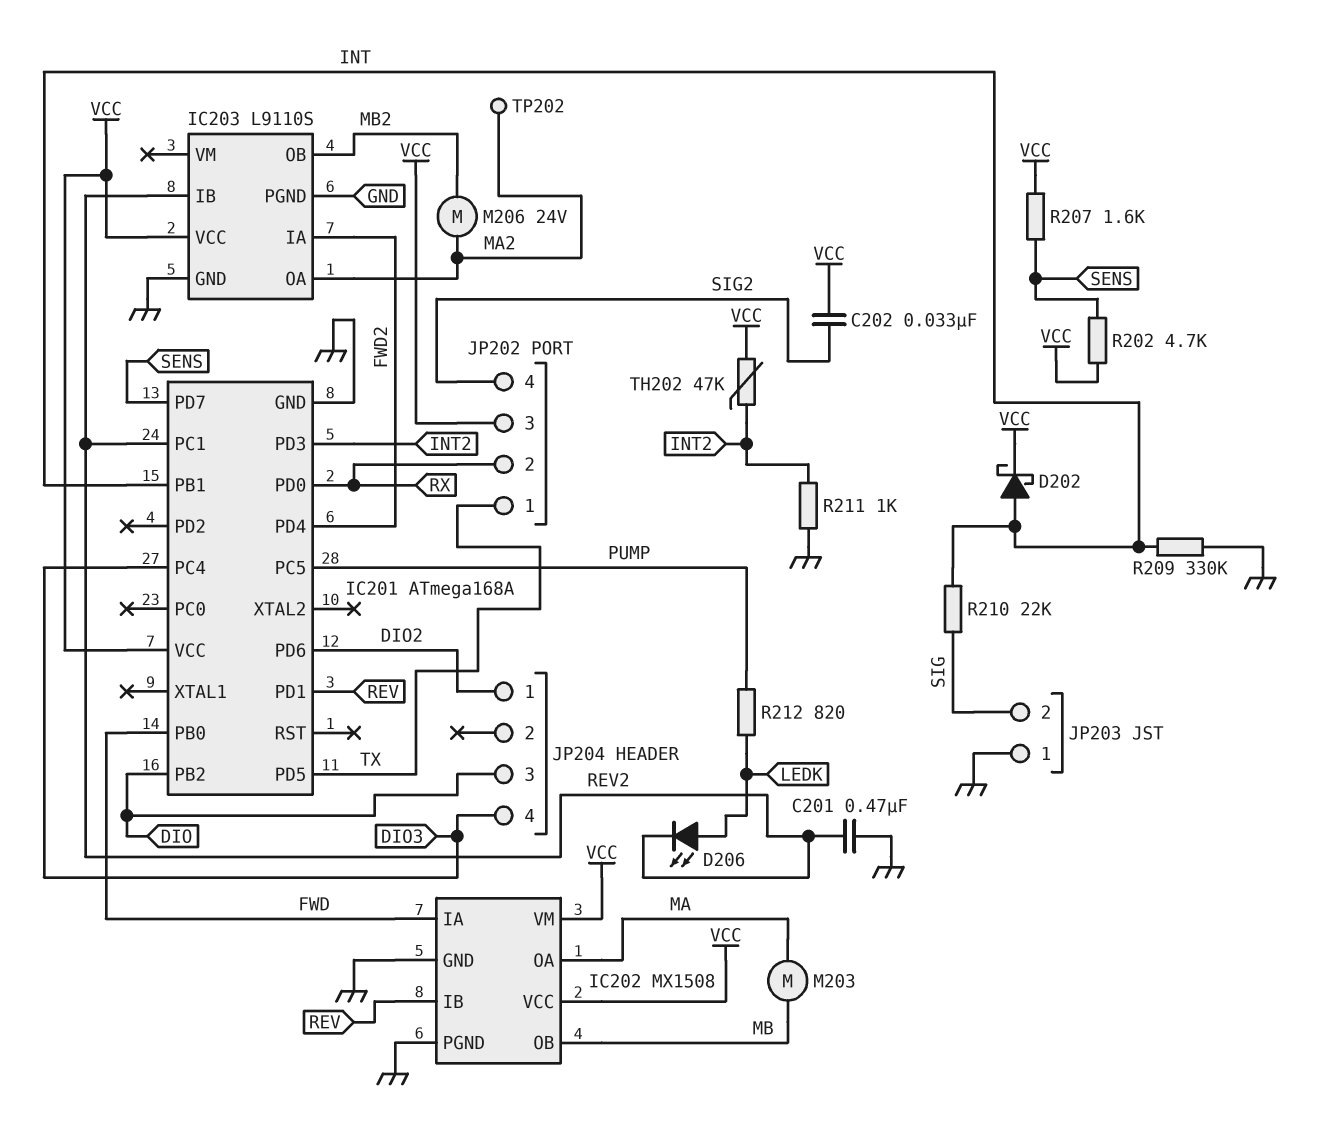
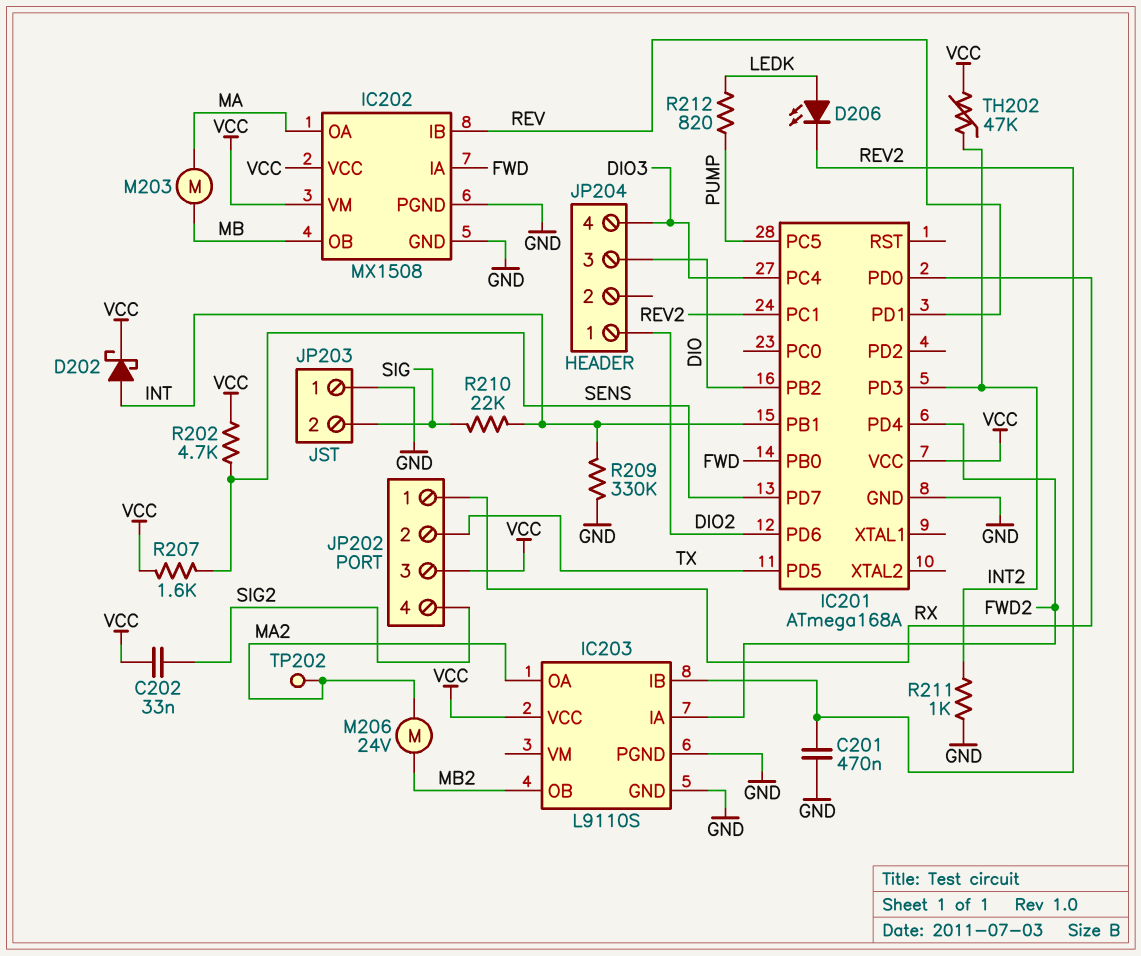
JP202 pin 1: TX -> RX
JP202 pin 2: RX -> TX

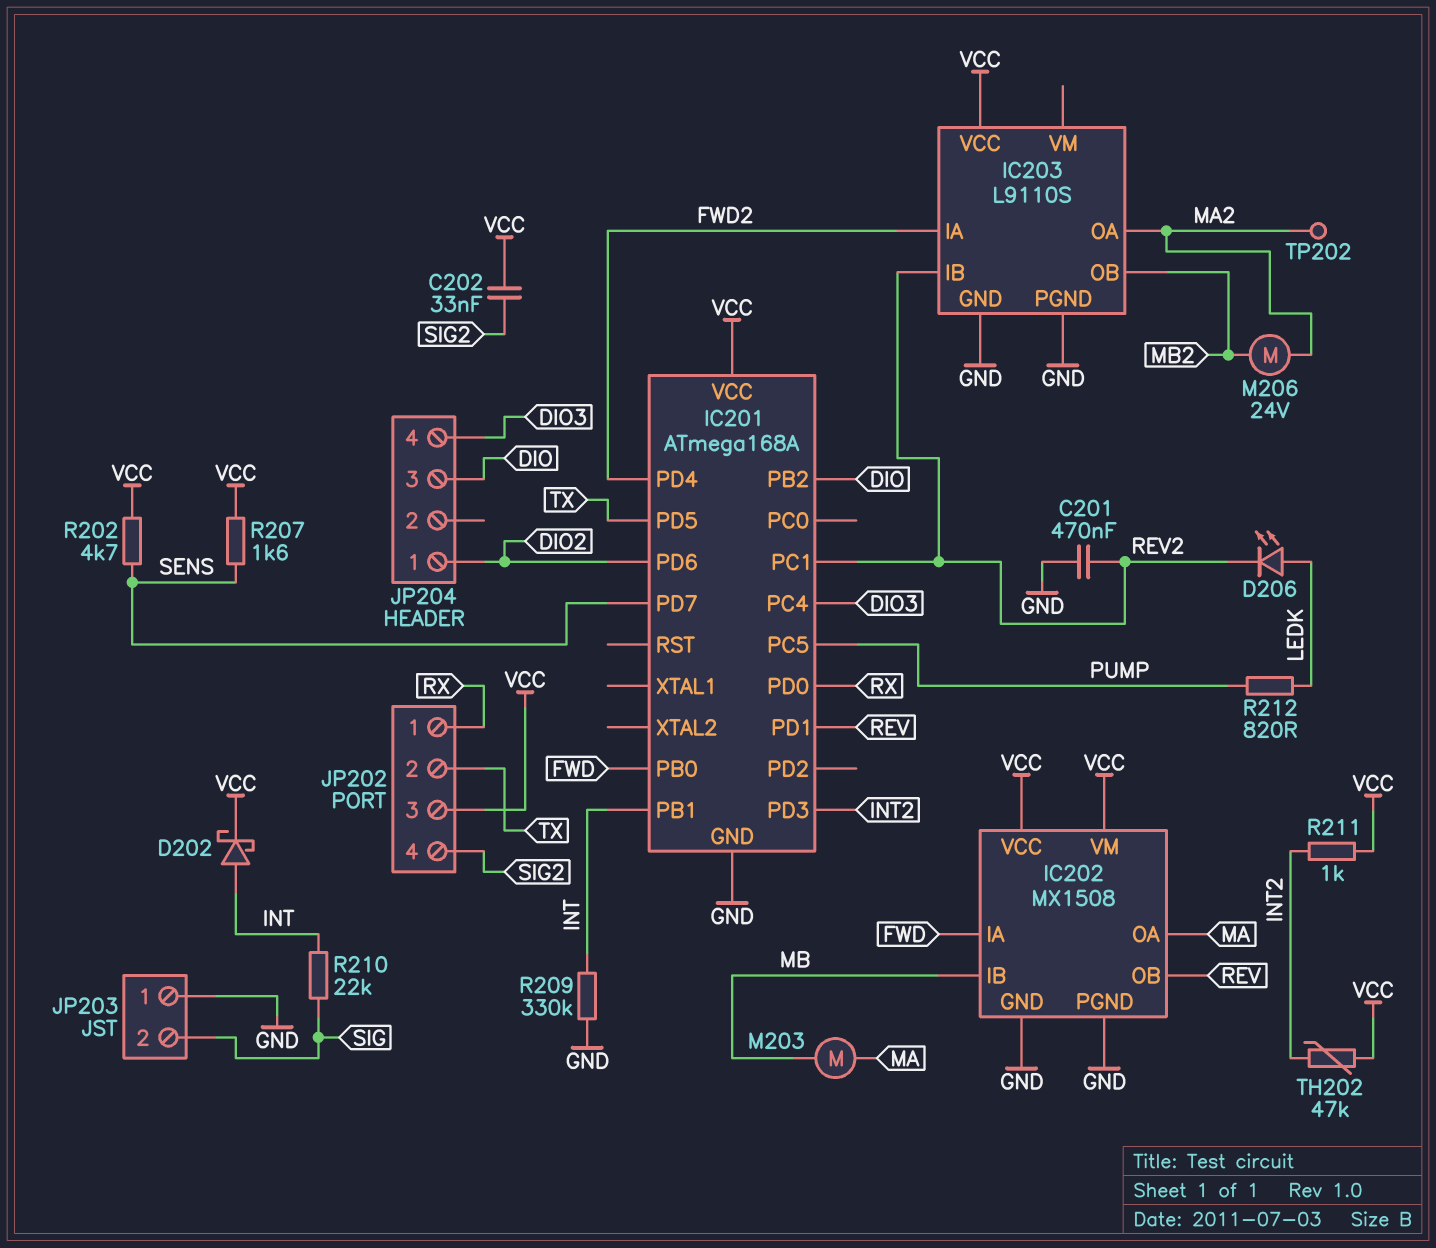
IC202 pin IB: REV -> MB
IC202 pin OB: MB -> REV
R211: 1k (GND, INT2) -> 1k (INT2, VCC)

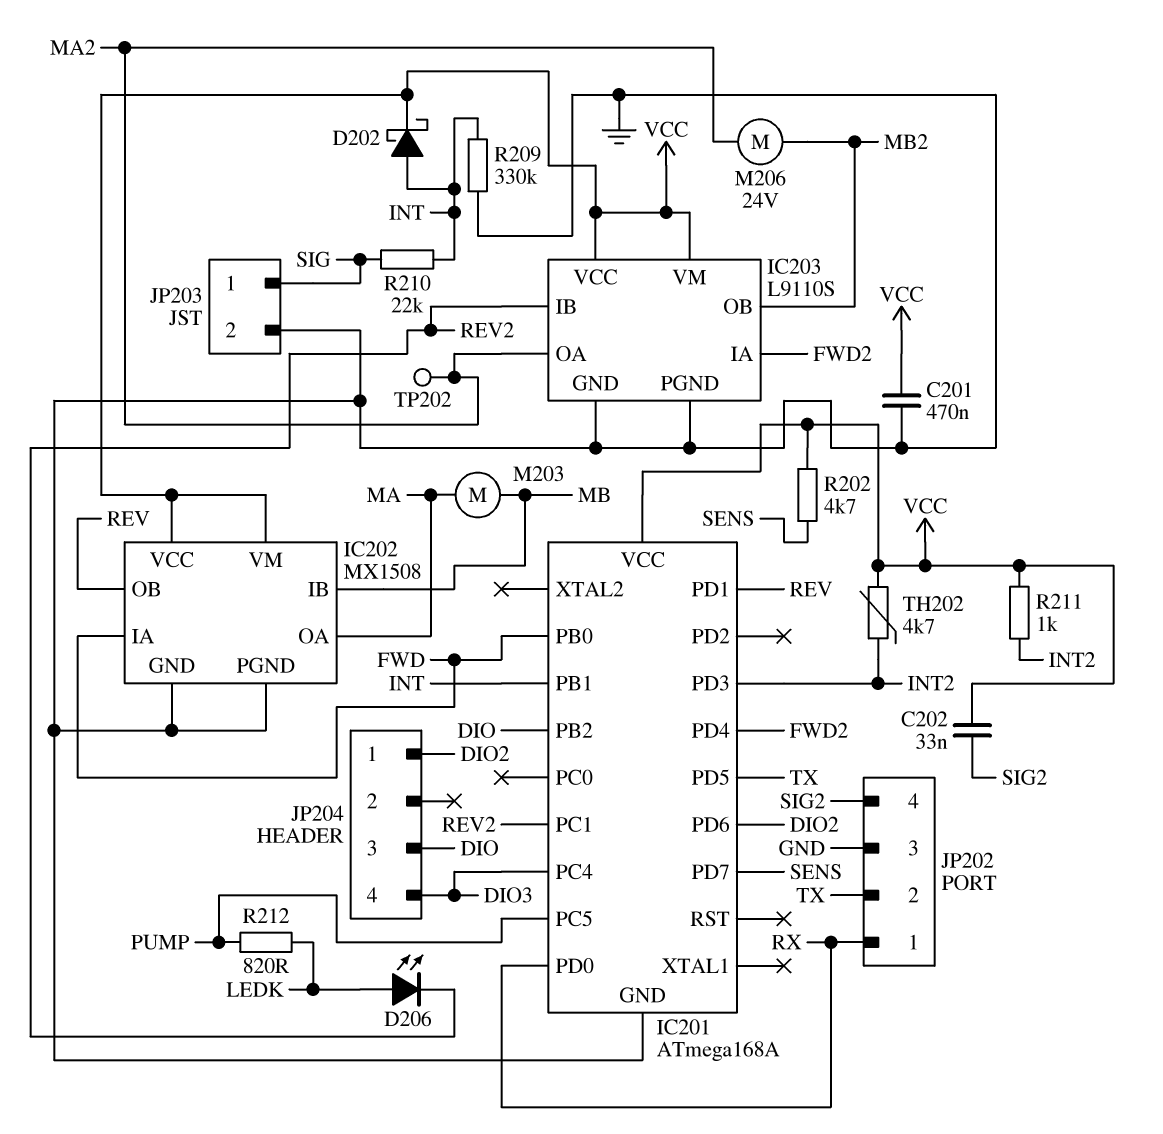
C201: 470nF (GND, REV2) -> 470nF (GND, VCC)
IC203 pin VM: none -> VCC
JP202 pin 3: VCC -> GND
JP203 pin 1: GND -> SIG
JP203 pin 2: SIG -> GND
R207: 1.6k (SENS, VCC) -> none
TH202: 47k (INT2, VCC) -> 4.7k (INT2, VCC)

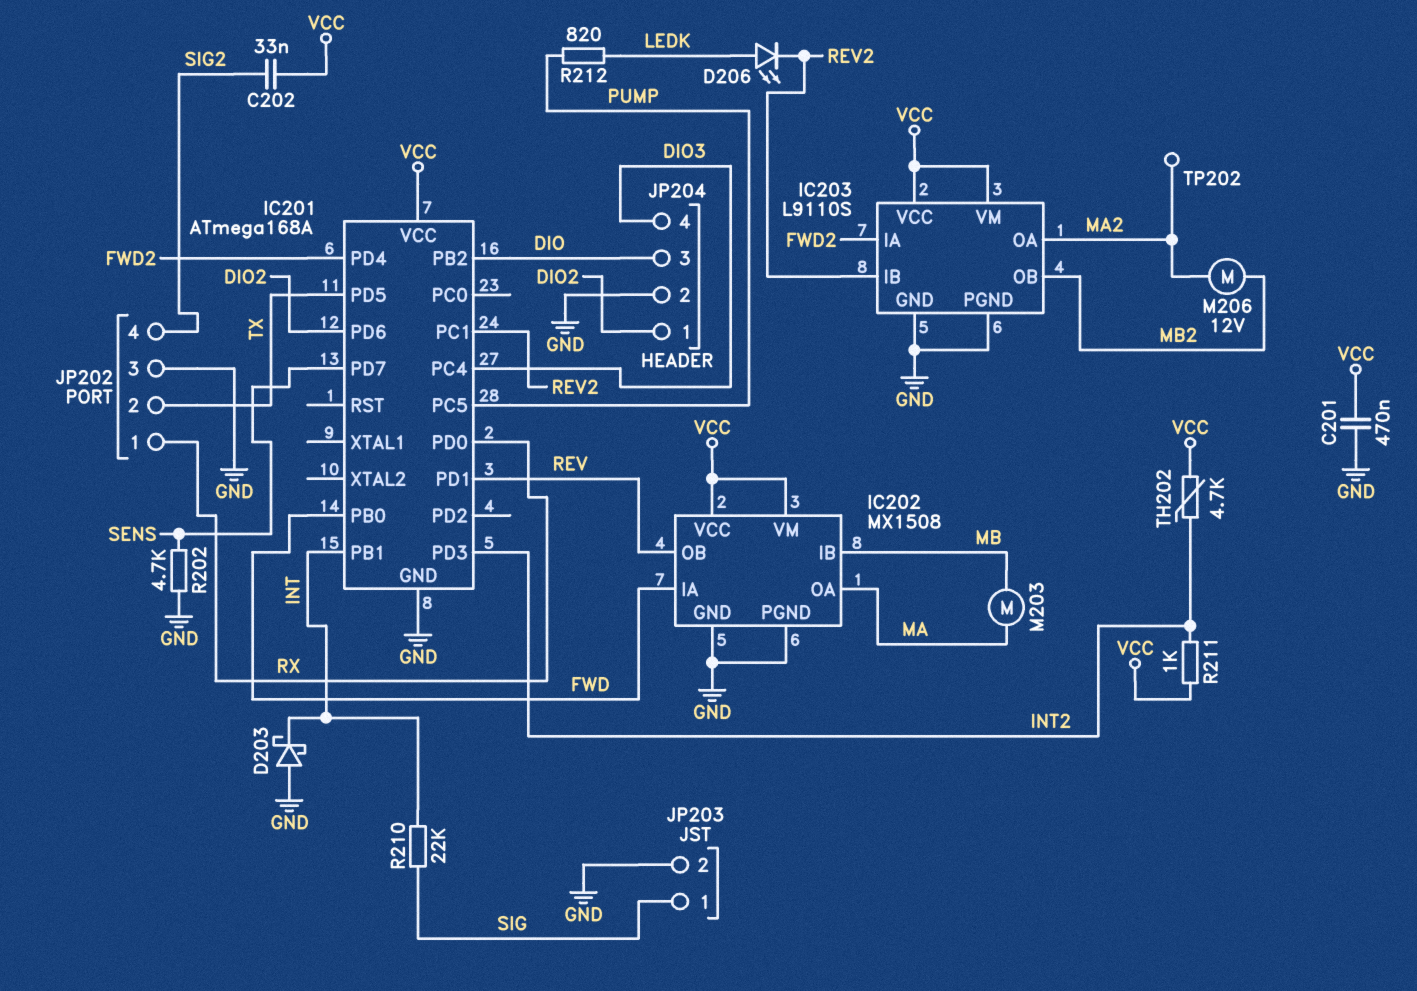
D202: schottky (A INT, K VCC) -> none
D203: none -> schottky (A GND, K INT)
JP204 pin 2: none -> GND
M206: motor 24V (MA2, MB2) -> motor 12V (MA2, MB2)
R202: 4.7k (SENS, VCC) -> 4.7k (GND, SENS)
R209: 330k (GND, INT) -> none

